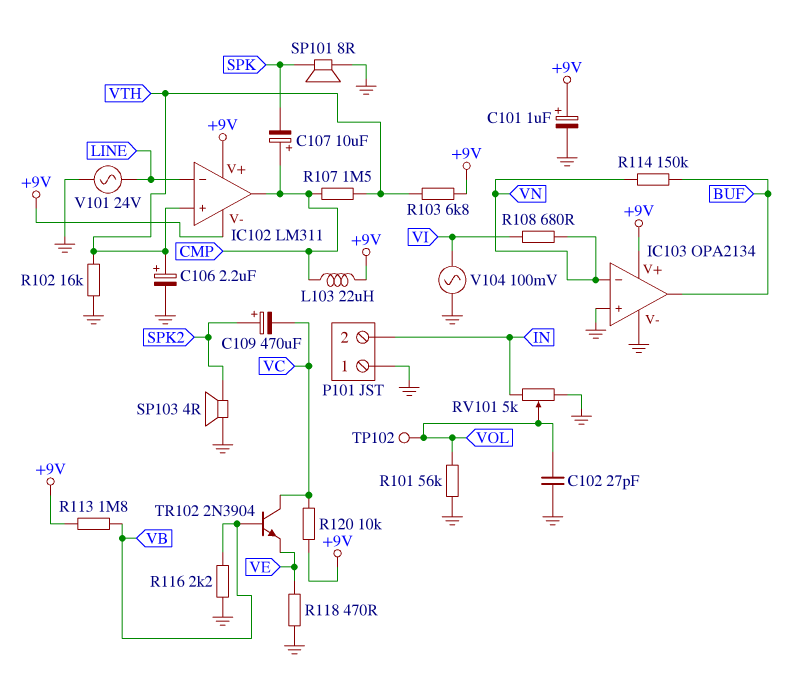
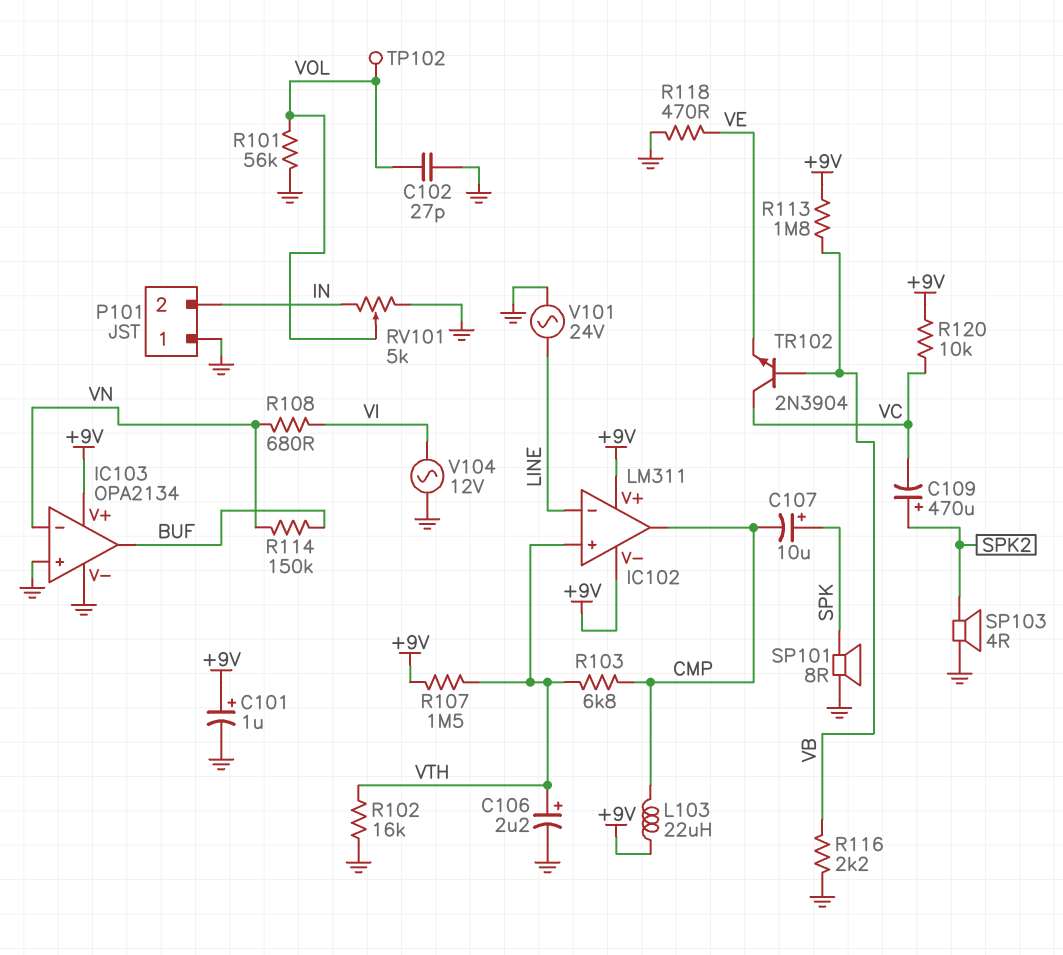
C107: 10uF (plus CMP, minus SPK) -> 10uF (plus SPK, minus CMP)
R103: 6.8k (+9V, VTH) -> 6.8k (CMP, VTH)
R107: 1.5M (CMP, VTH) -> 1.5M (+9V, VTH)
V104: AC 100mV (GND, VI) -> AC 12V (GND, VI)

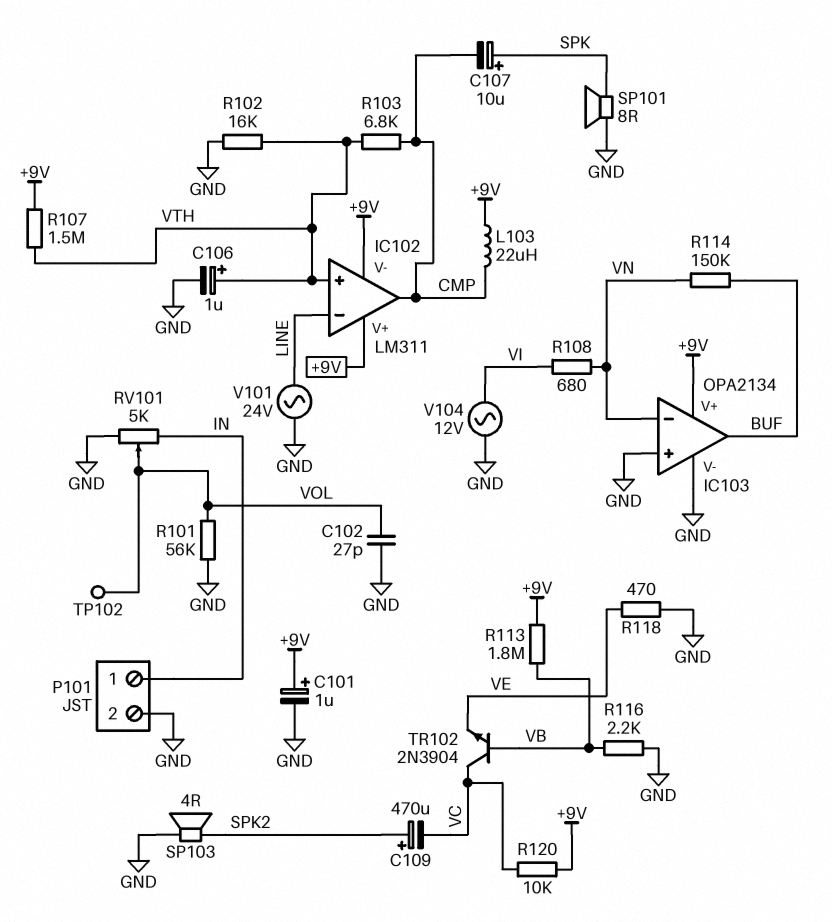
C106: 2.2uF (plus VTH, minus GND) -> 1uF (plus VTH, minus GND)
P101 pin 1: GND -> IN
P101 pin 2: IN -> GND

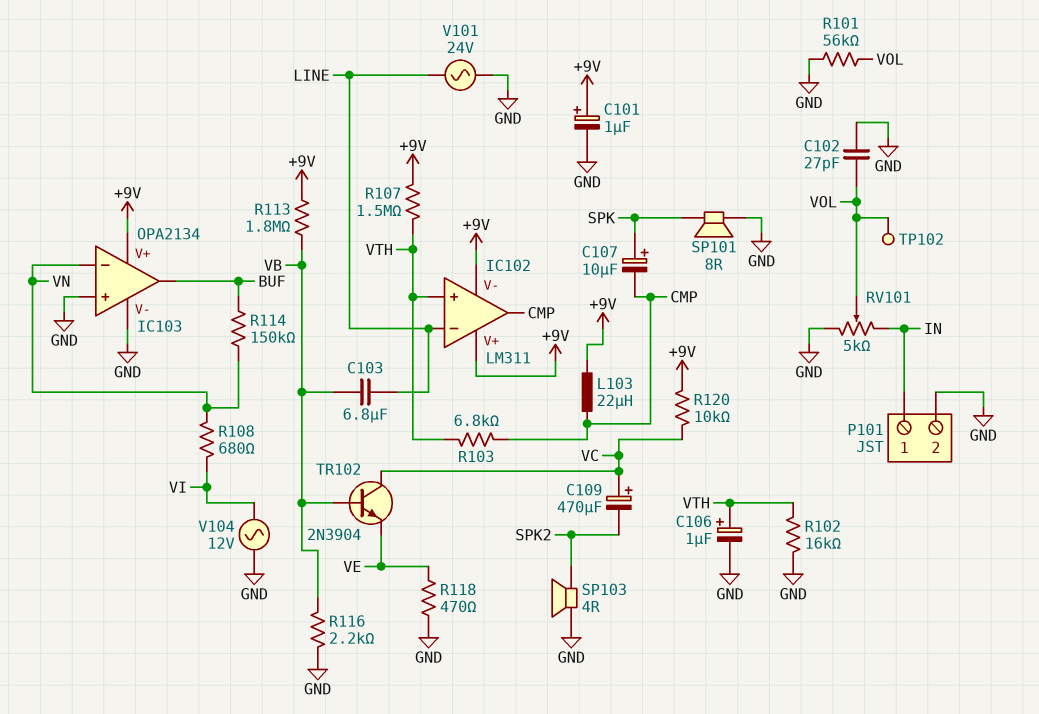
C103: none -> 6.8uF (LINE, VB)
C109: 470uF (plus SPK2, minus VC) -> 470uF (plus VC, minus SPK2)

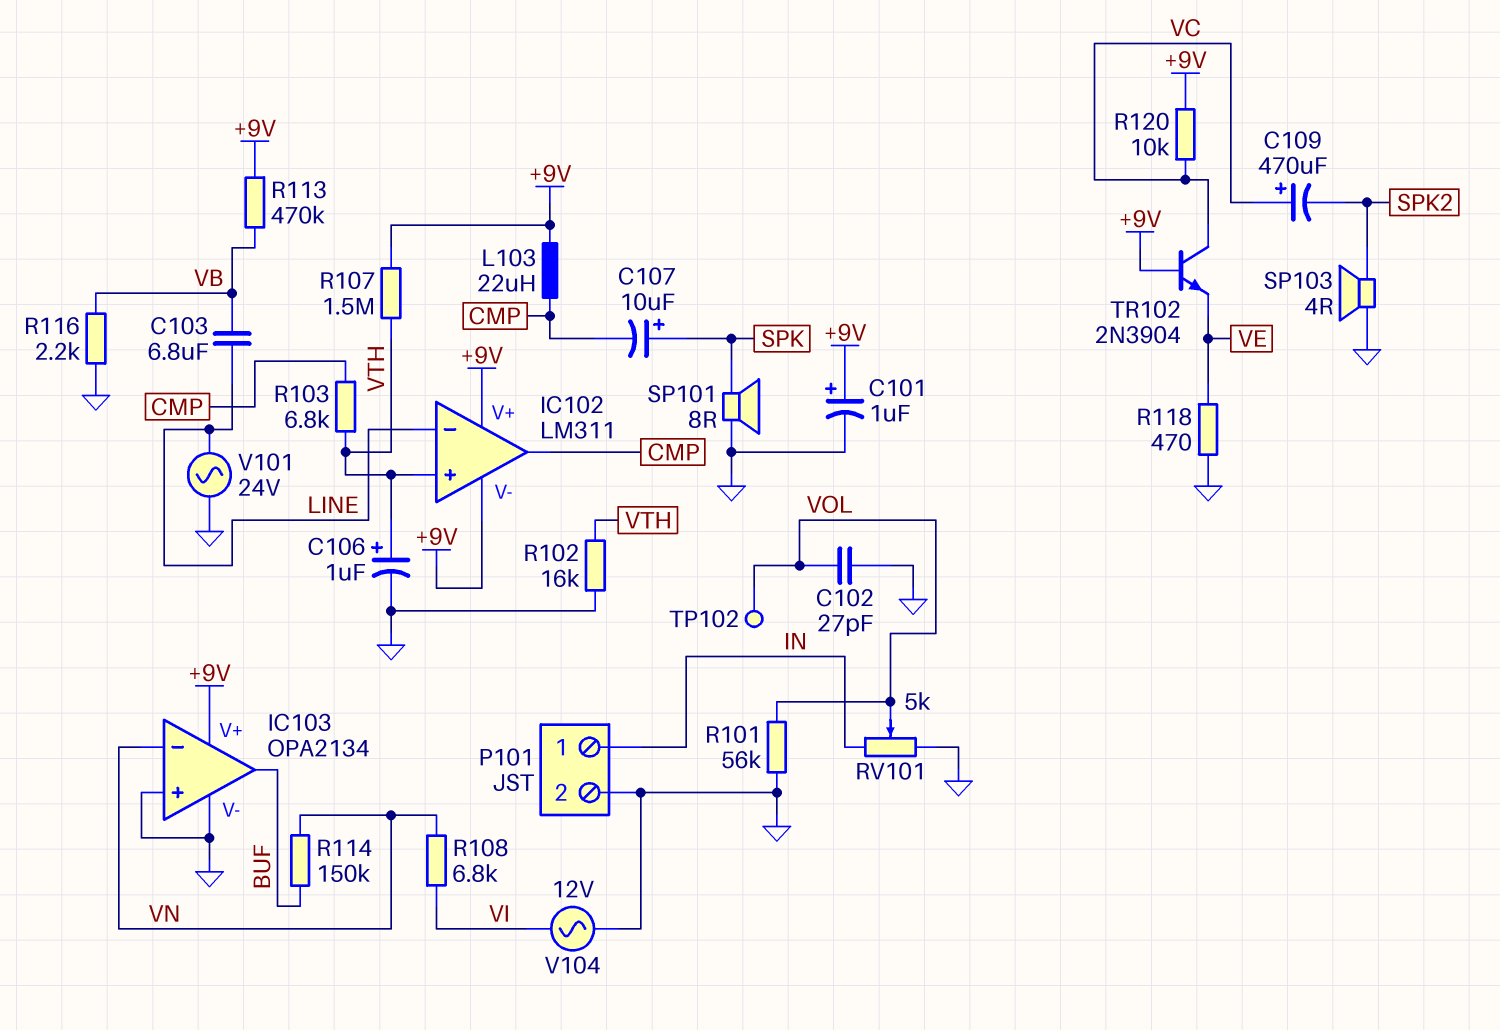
R108: 680 (VI, VN) -> 6.8k (VI, VN)
R113: 1.8M (+9V, VB) -> 470k (+9V, VB)
TR102: NPN 2N3904 (B VB, C VC, E VE) -> NPN 2N3904 (B +9V, C VC, E VE)

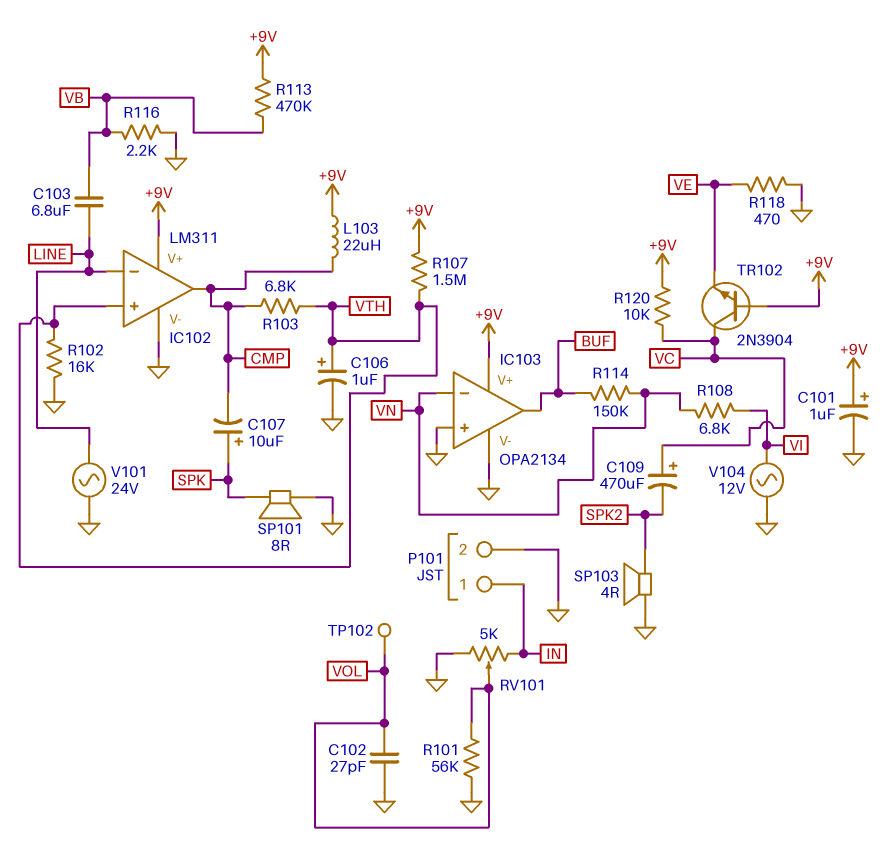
IC102 pin V-: +9V -> GND

